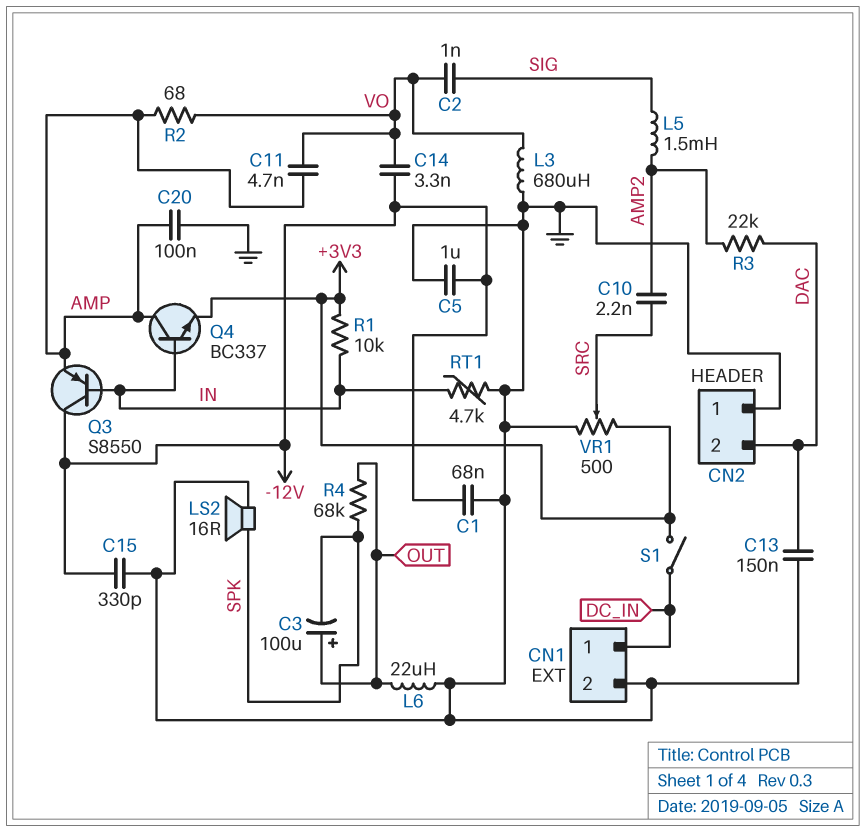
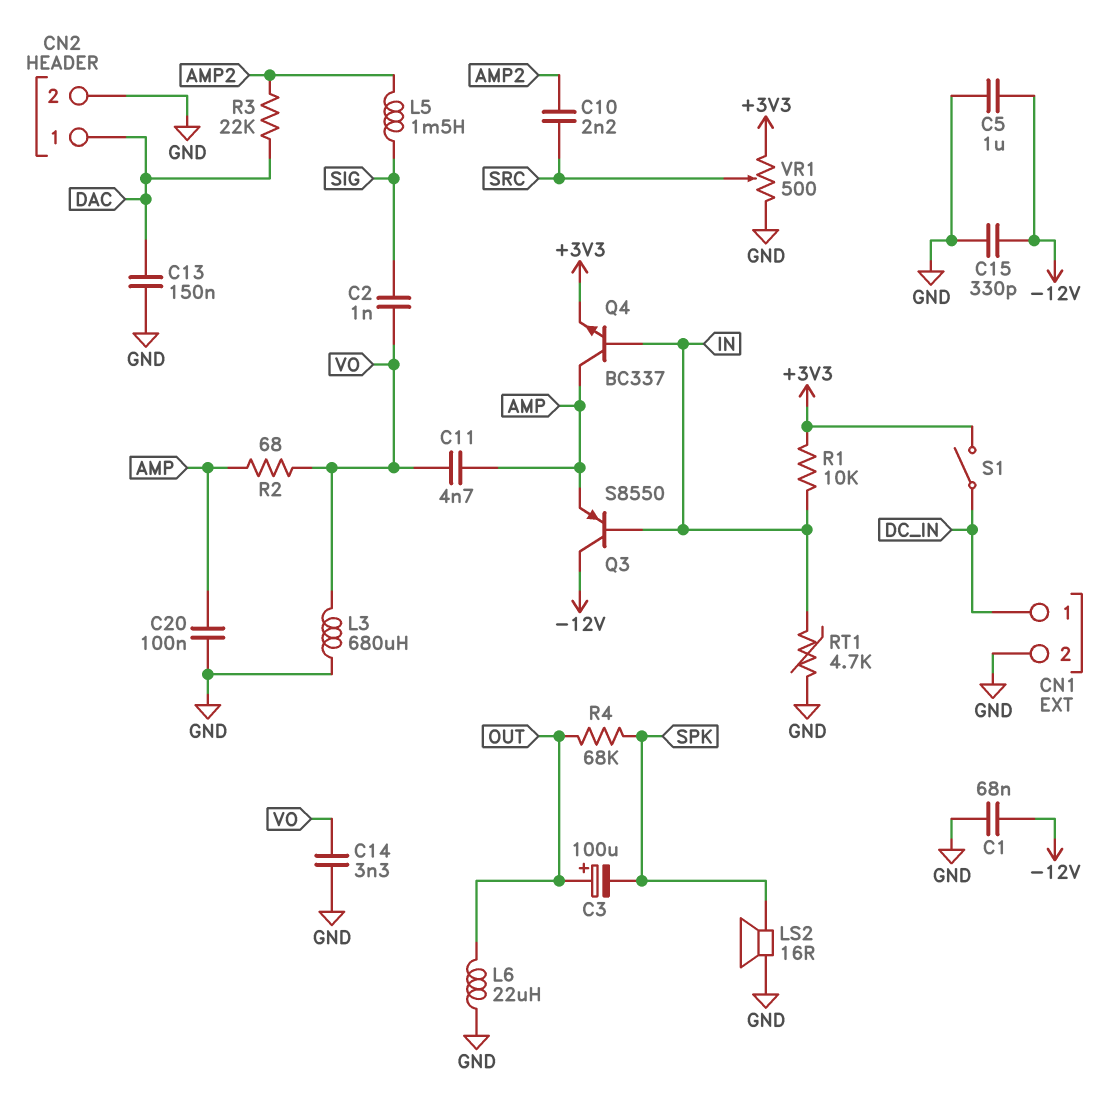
C14: 3.3nF (-12V, VO) -> 3.3nF (GND, VO)
CN2 pin 1: GND -> DAC
CN2 pin 2: DAC -> GND

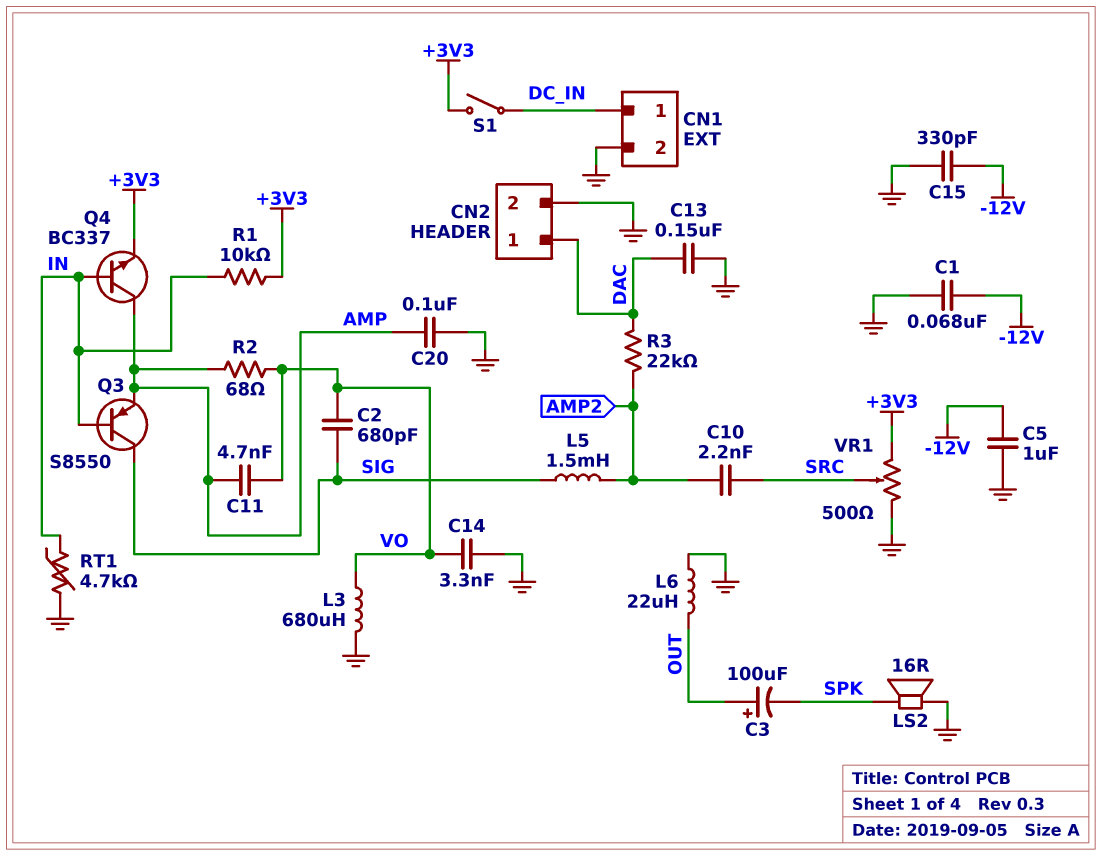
C2: 1nF (SIG, VO) -> 680pF (SIG, VO)
Q3: PNP S8550 (B IN, C -12V, E AMP) -> PNP S8550 (B IN, C SIG, E AMP)
R4: 68k (OUT, SPK) -> none

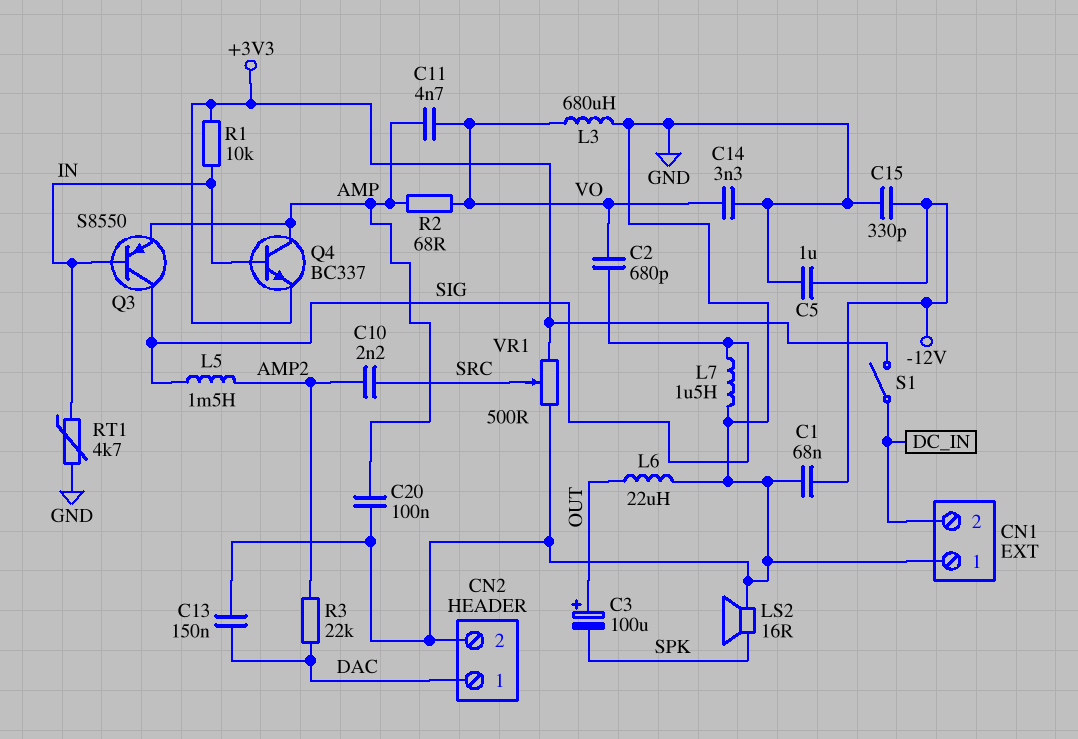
CN1 pin 1: DC_IN -> GND
CN1 pin 2: GND -> DC_IN
L7: none -> 1.5uH (GND, SIG)

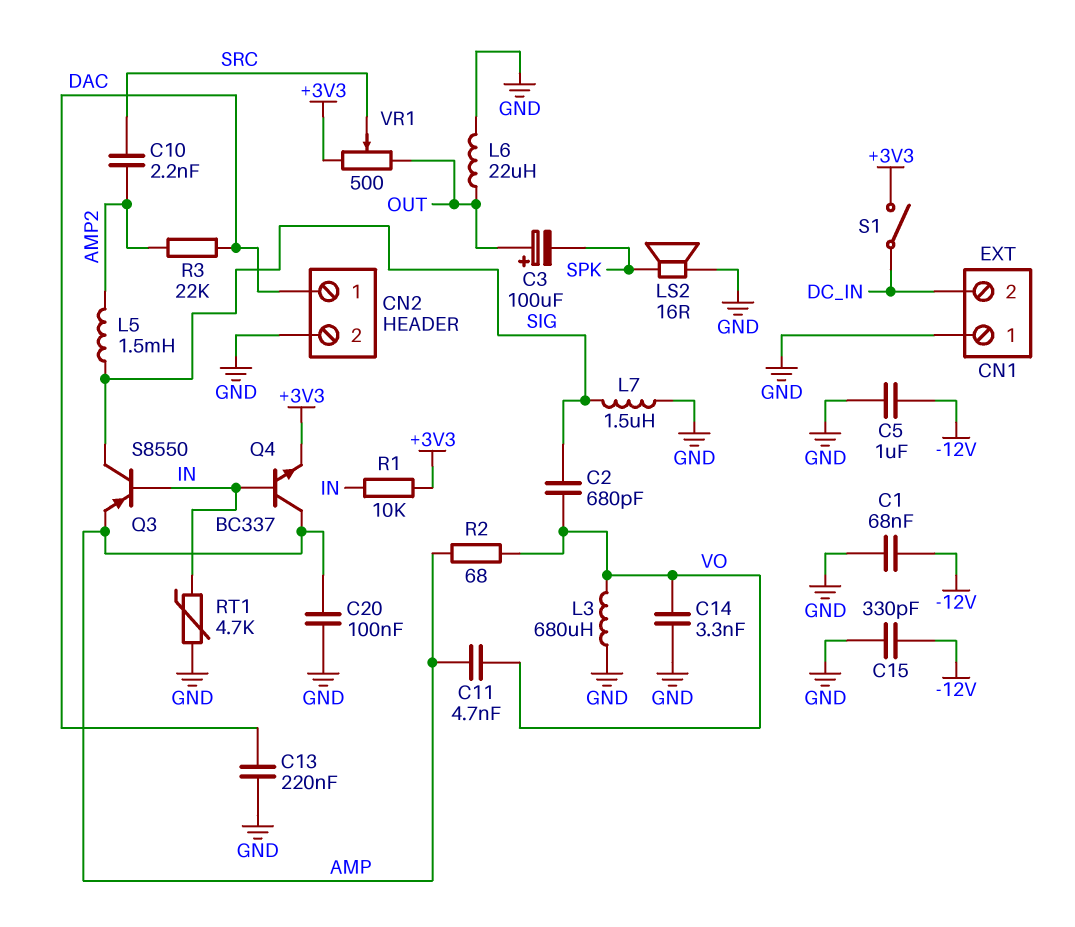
C13: 150nF (DAC, GND) -> 220nF (DAC, GND)
VR1: 500 (+3V3, GND, wiper SRC) -> 500 (+3V3, OUT, wiper SRC)

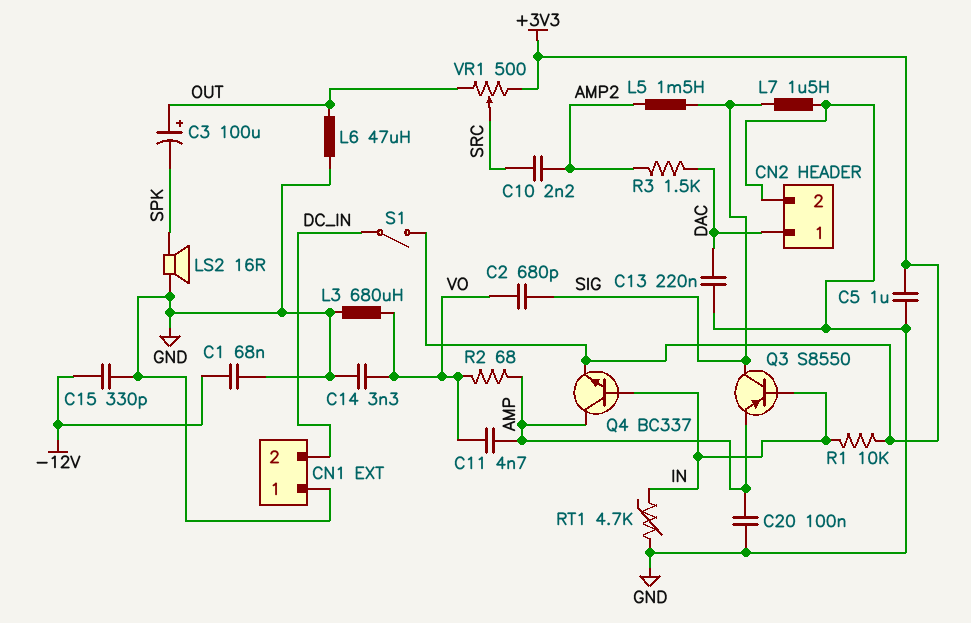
C5: 1uF (-12V, GND) -> 1uF (+3V3, GND)
L6: 22uH (GND, OUT) -> 47uH (GND, OUT)
R3: 22k (AMP2, DAC) -> 1.5k (AMP2, DAC)

